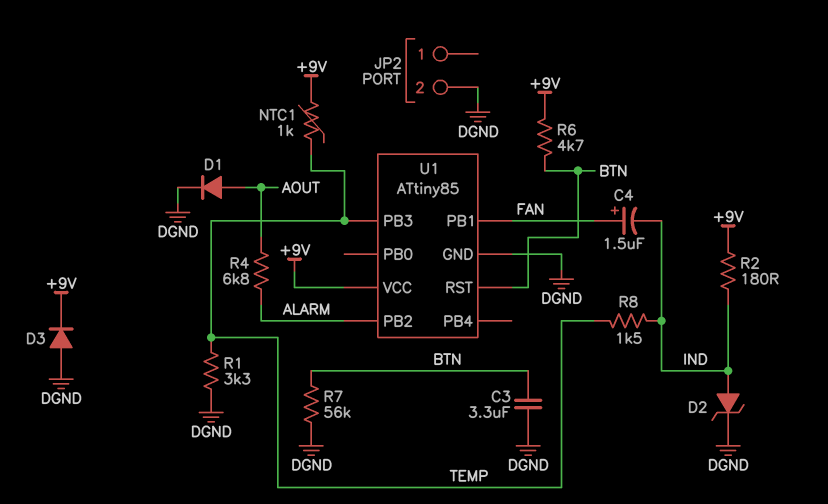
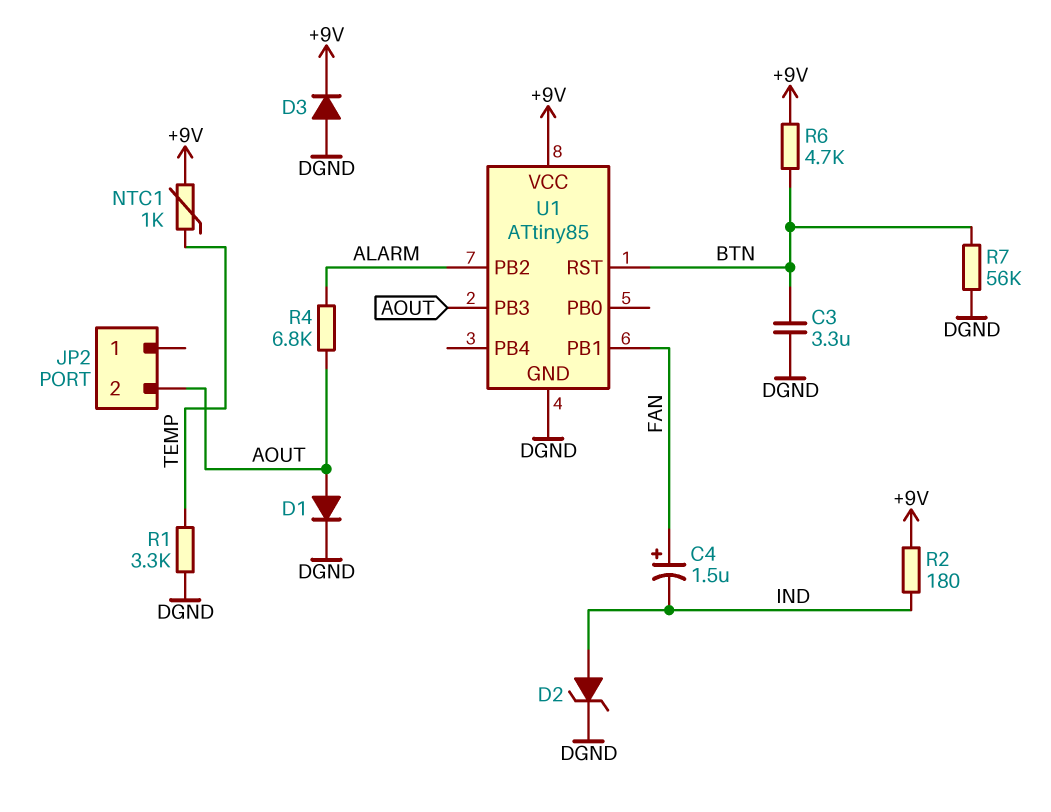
JP2 pin 2: DGND -> AOUT
R8: 1.5k (IND, TEMP) -> none
U1 pin PB3: TEMP -> AOUT

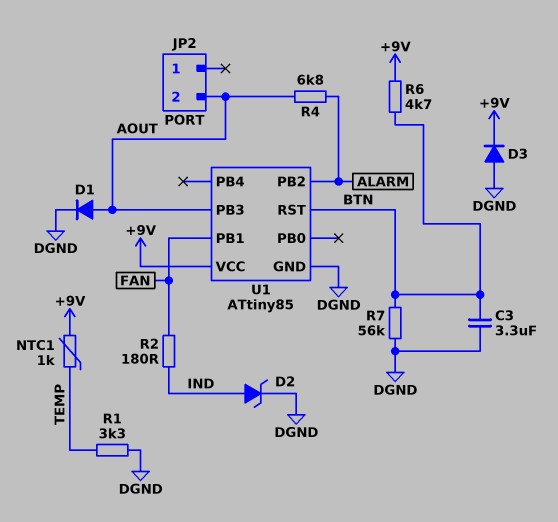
C4: 1.5uF (plus FAN, minus IND) -> none
R2: 180 (+9V, IND) -> 180 (FAN, IND)

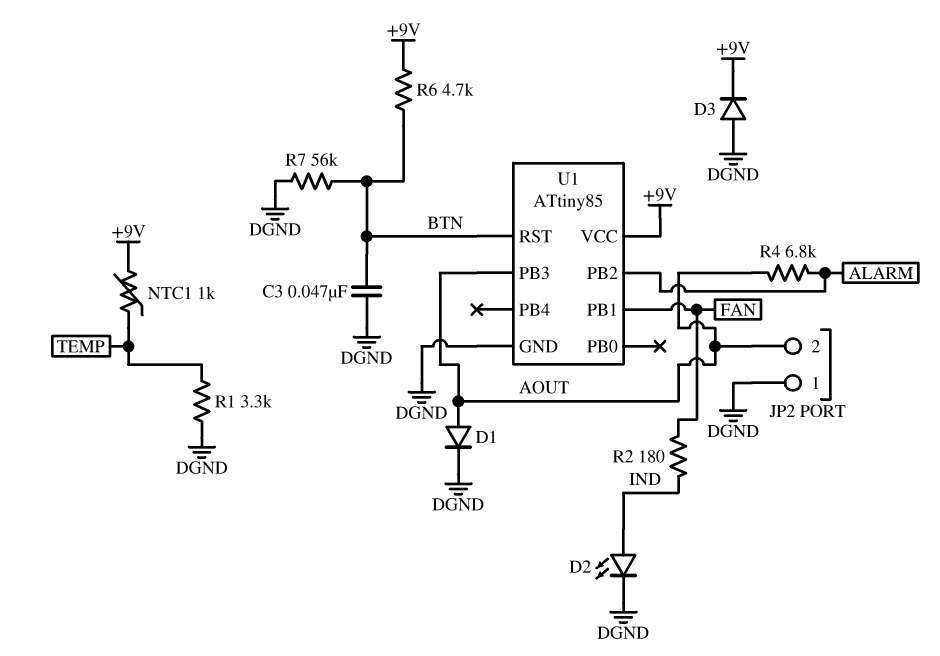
C3: 3.3uF (BTN, DGND) -> 47nF (BTN, DGND)
D2: zener (A IND, K DGND) -> LED (A IND, K DGND)
JP2 pin 1: none -> DGND

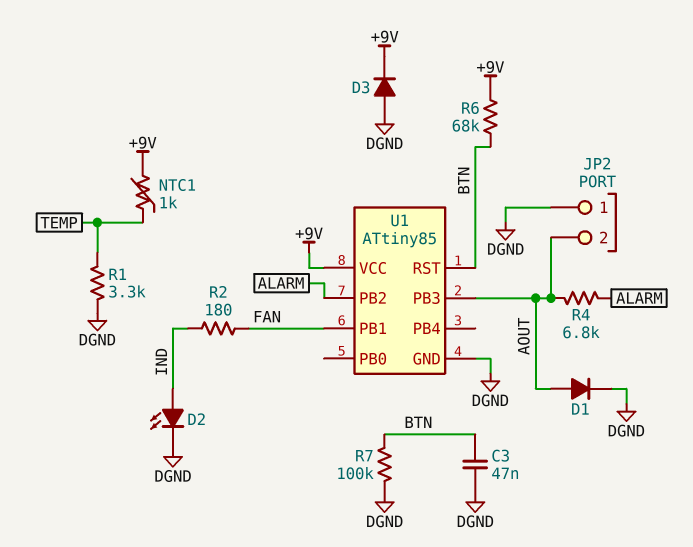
R6: 4.7k (+9V, BTN) -> 68k (+9V, BTN)
R7: 56k (BTN, DGND) -> 100k (BTN, DGND)

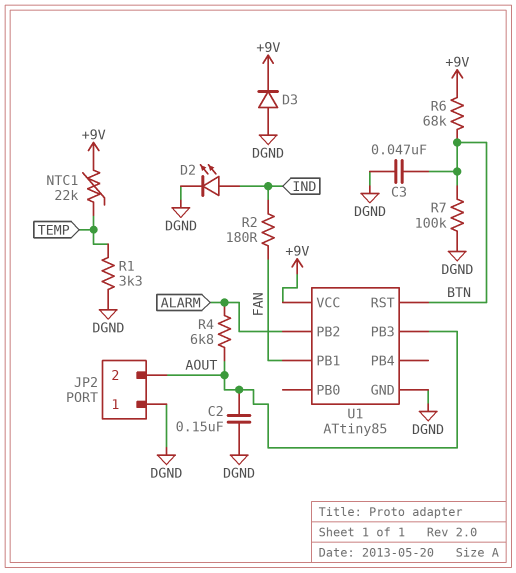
C2: none -> 150nF (AOUT, DGND)
D1: diode (A AOUT, K DGND) -> none
NTC1: 1k (+9V, TEMP) -> 22k (+9V, TEMP)

